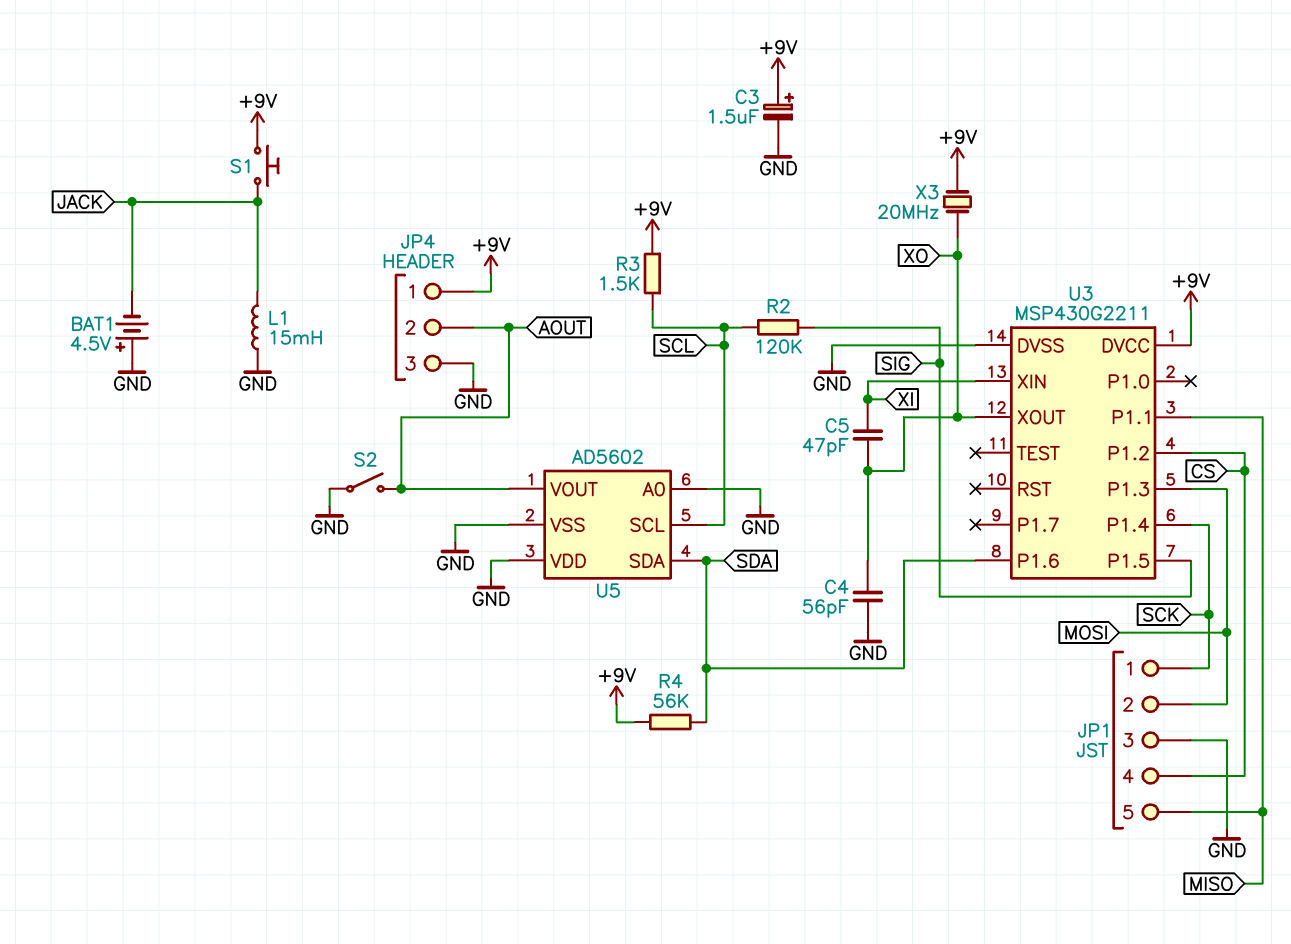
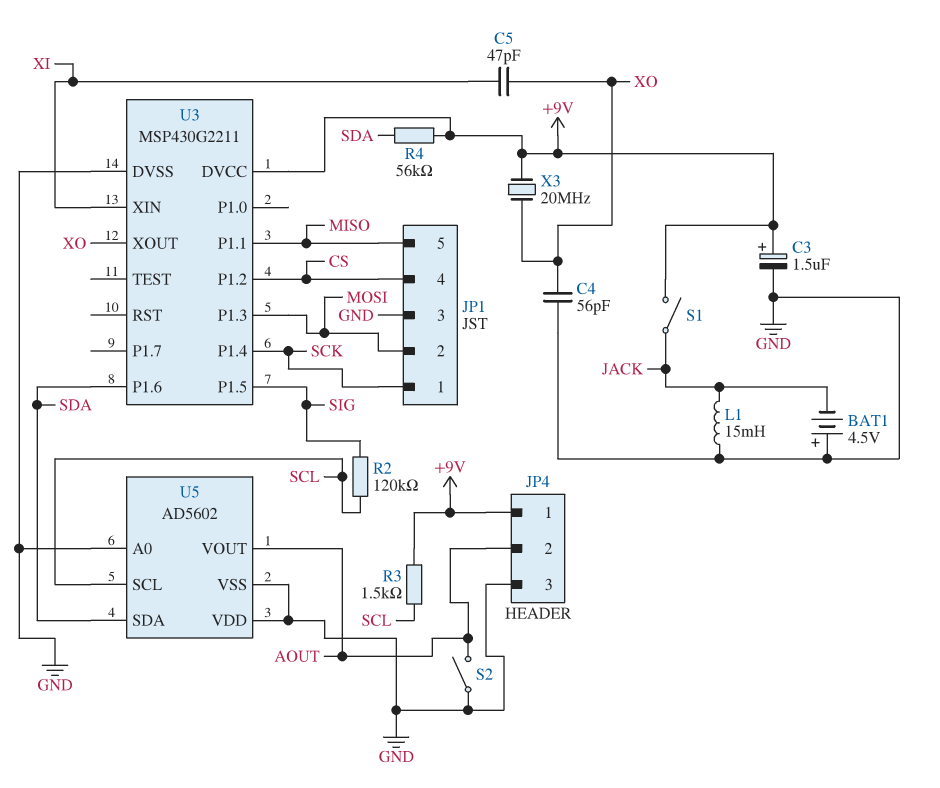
S1: button (+9V, JACK) -> switch (+9V, JACK)

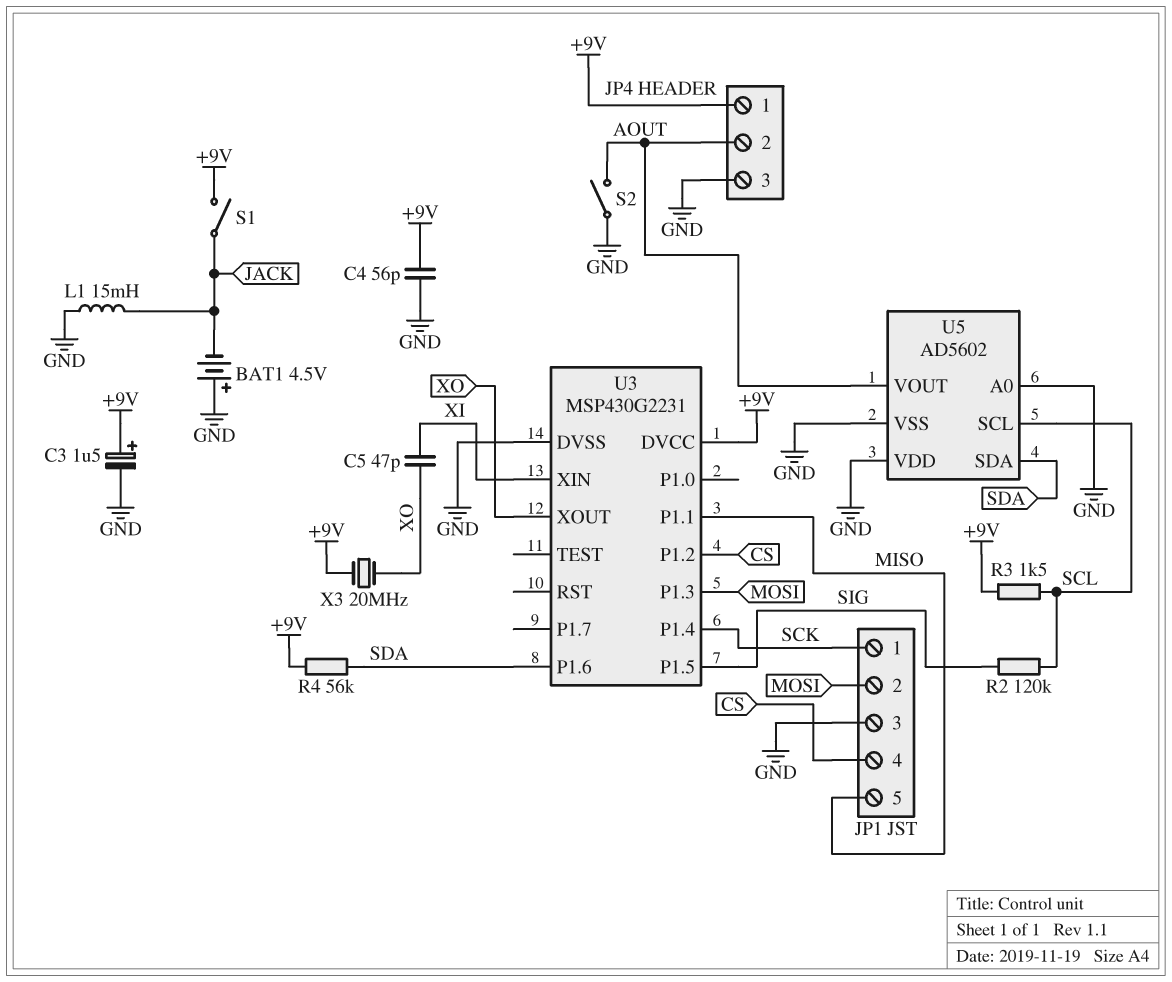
C4: 56pF (GND, XO) -> 56pF (+9V, GND)
U3: MSP430G2211 -> MSP430G2231

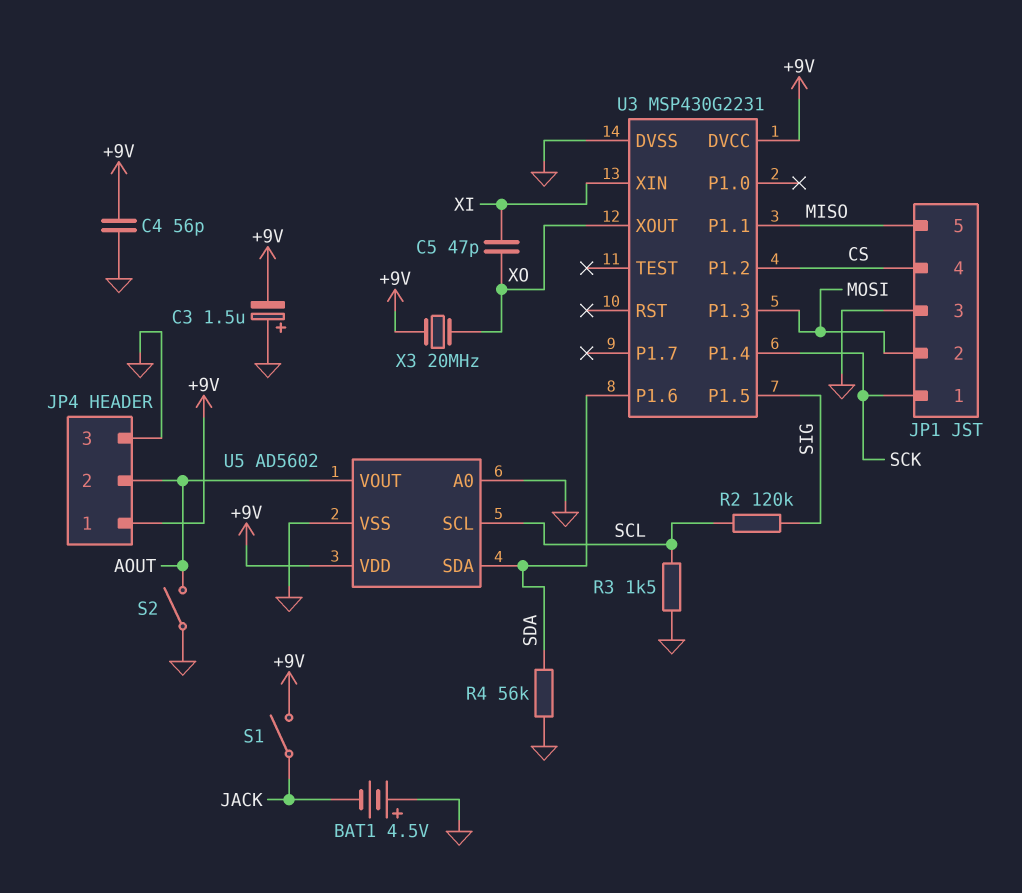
C3: 1.5uF (plus +9V, minus GND) -> 1.5uF (plus GND, minus +9V)
L1: 15mH (GND, JACK) -> none
R3: 1.5k (+9V, SCL) -> 1.5k (GND, SCL)
R4: 56k (+9V, SDA) -> 56k (GND, SDA)
U5 pin VDD: GND -> +9V

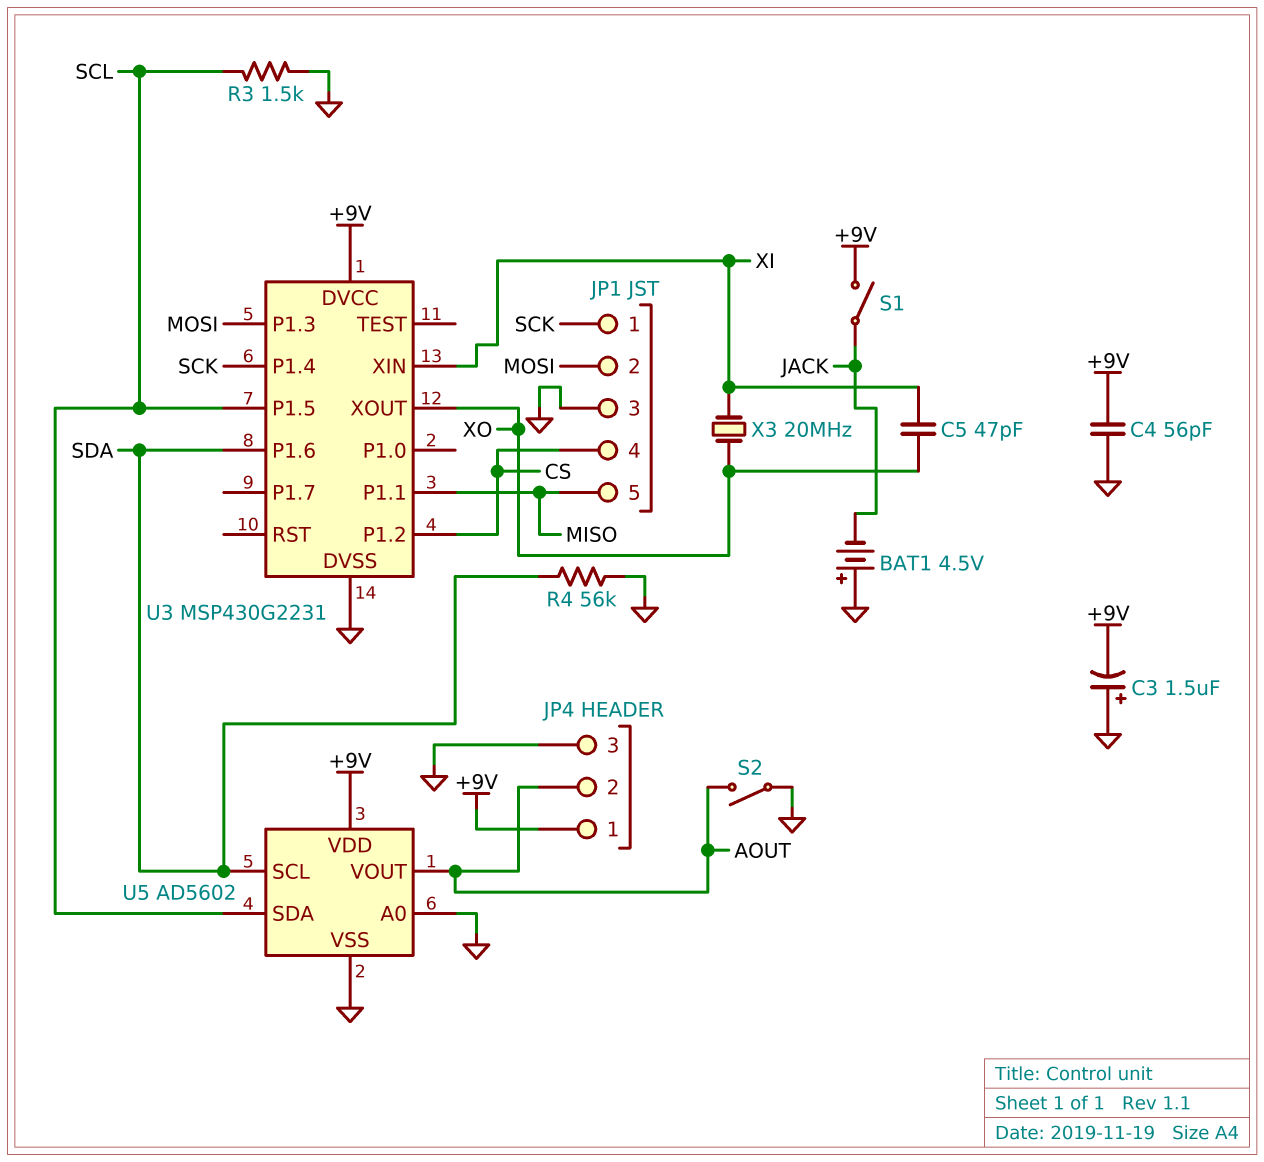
R2: 120k (SCL, SIG) -> none
U3 pin P1.5: SIG -> SCL
U5 pin SCL: SCL -> SDA
U5 pin SDA: SDA -> SCL
X3: 20MHz (+9V, XO) -> 20MHz (XI, XO)

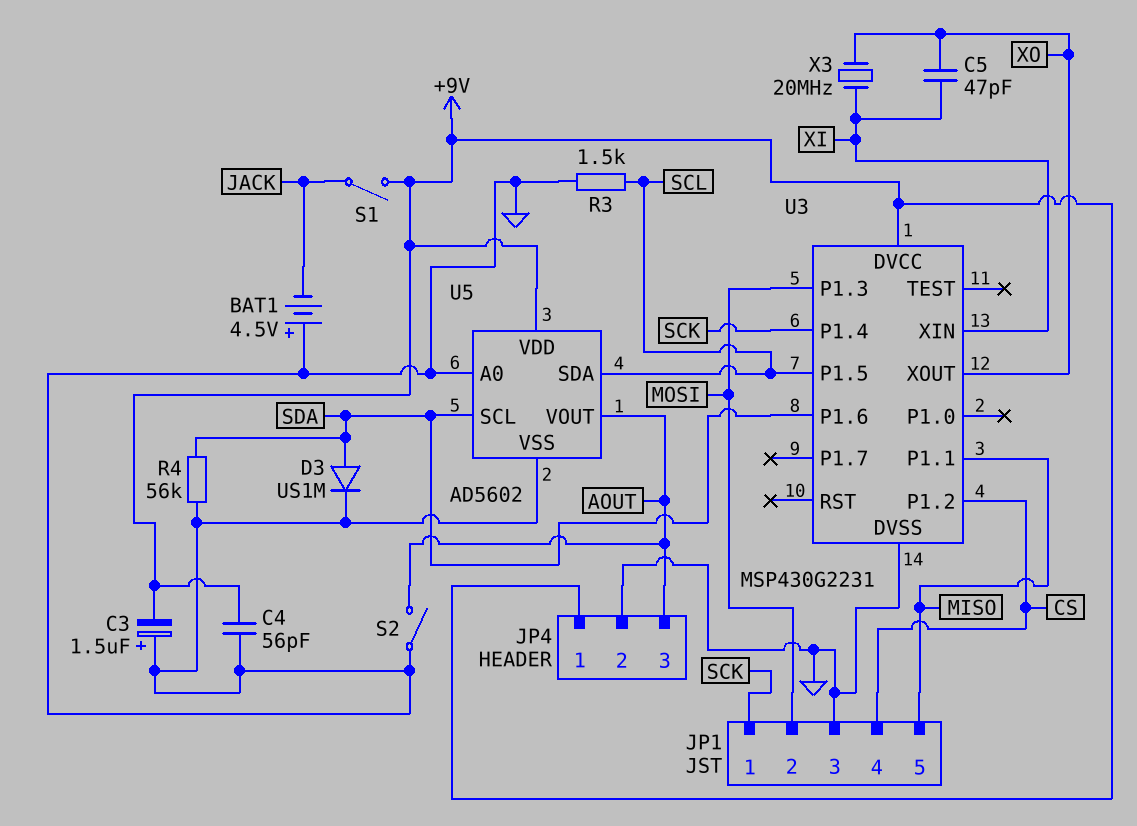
D3: none -> diode US1M (A SDA, K GND)
JP4 pin 2: AOUT -> GND
JP4 pin 3: GND -> AOUT

